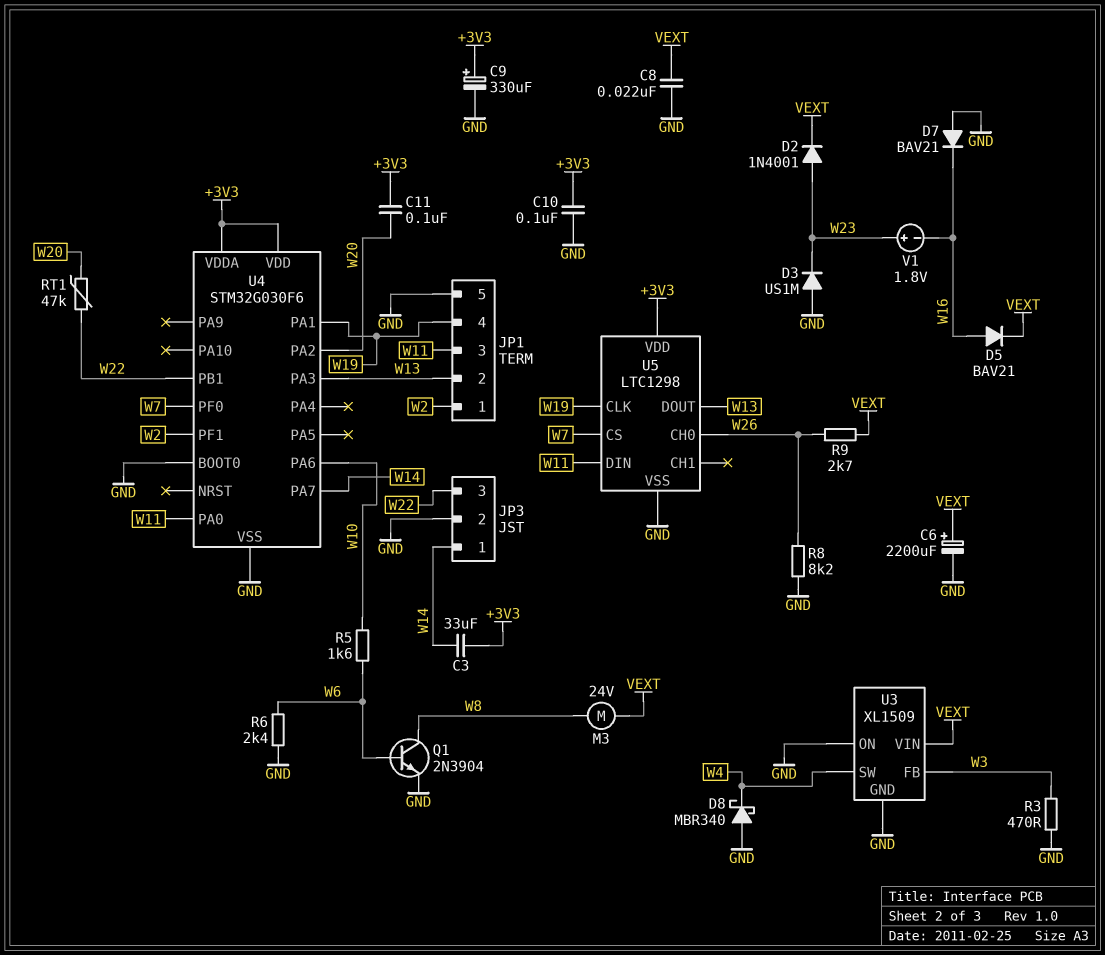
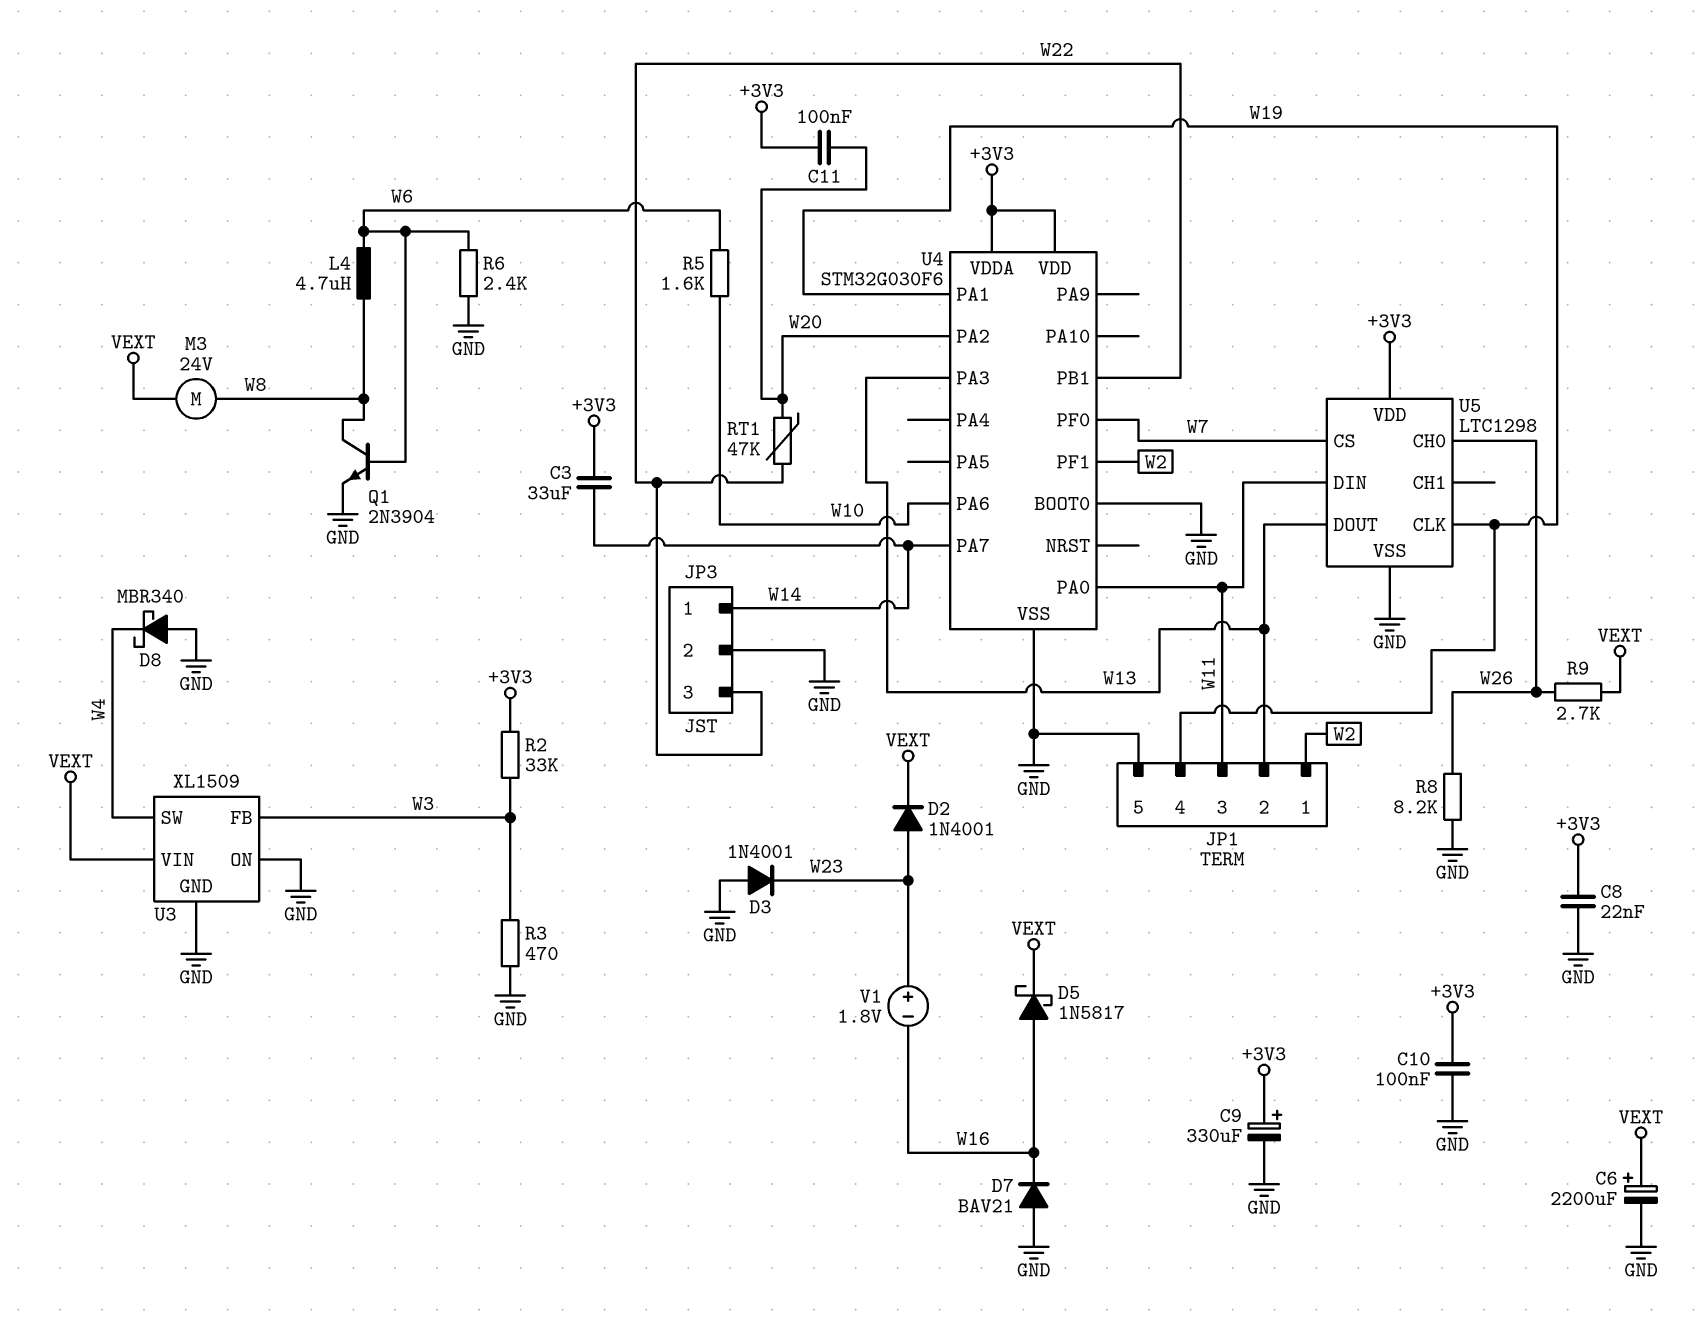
C8: 22nF (GND, VEXT) -> 22nF (+3V3, GND)
D3: diode US1M (A GND, K W23) -> diode 1N4001 (A GND, K W23)
D5: diode BAV21 (A W16, K VEXT) -> schottky 1N5817 (A W16, K VEXT)
L4: none -> 4.7uH (W6, W8)
R2: none -> 33k (+3V3, W3)

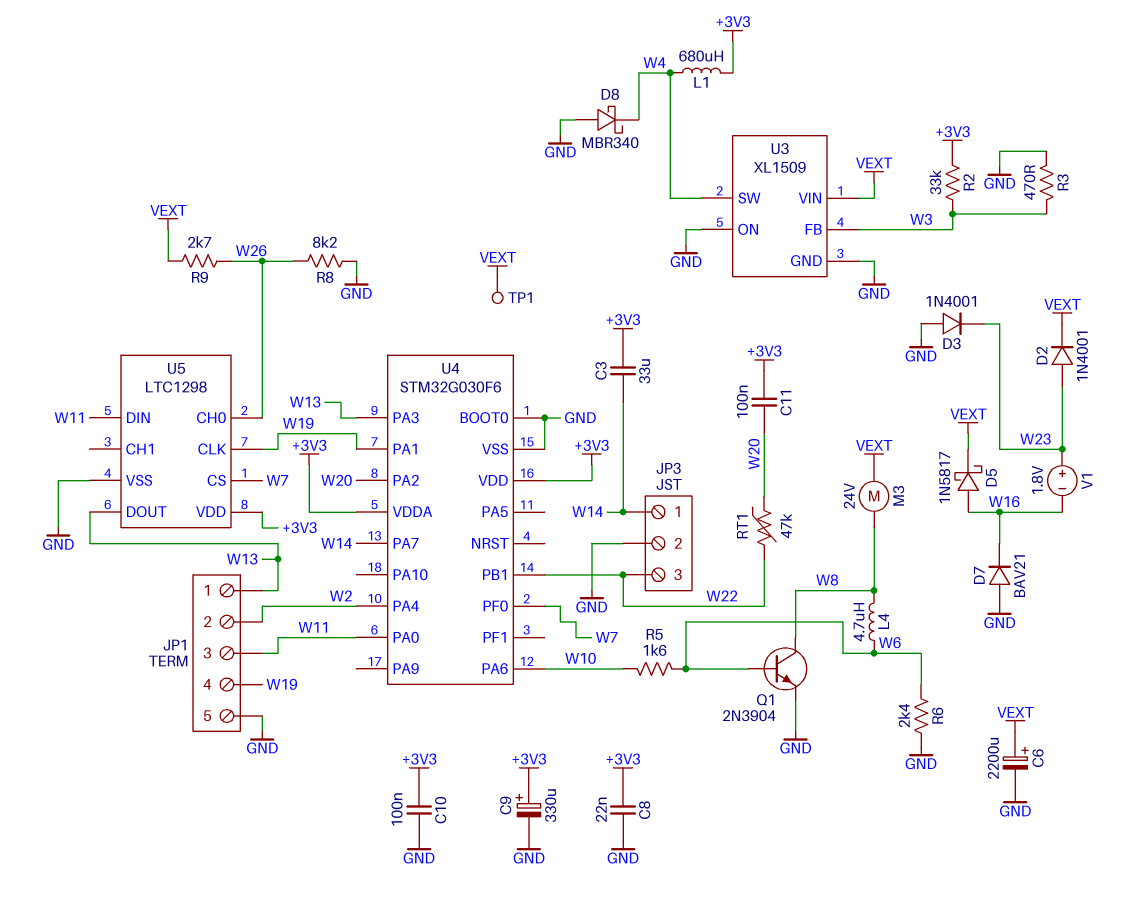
JP1 pin 1: W2 -> W13
JP1 pin 2: W13 -> W2
L1: none -> 680uH (+3V3, W4)
TP1: none -> test point (VEXT)
U4 pin PA4: none -> W2
U4 pin PF1: W2 -> none

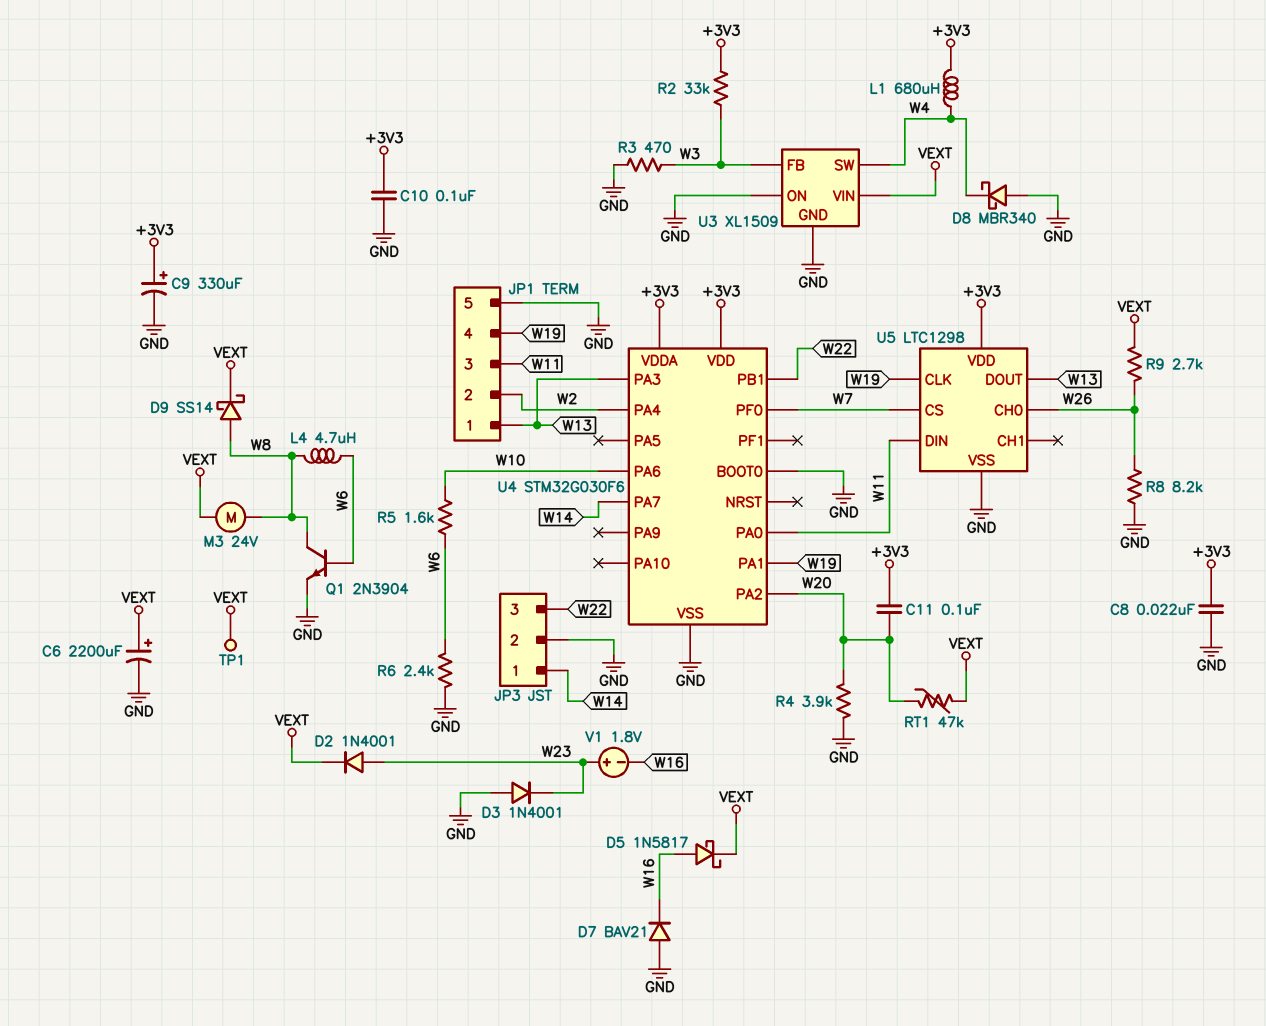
C3: 33uF (+3V3, W14) -> none
D9: none -> schottky SS14 (A W8, K VEXT)
R4: none -> 3.9k (GND, W20)
RT1: 47k (W20, W22) -> 47k (VEXT, W20)

